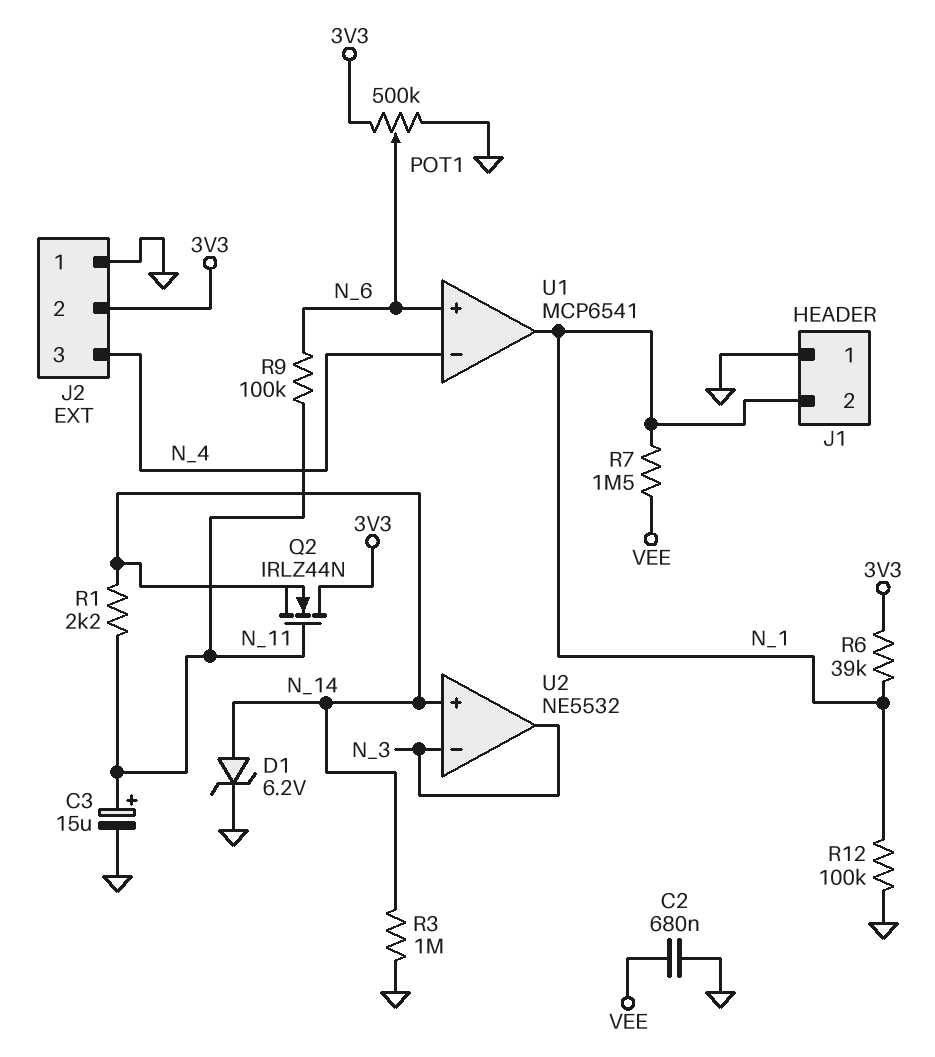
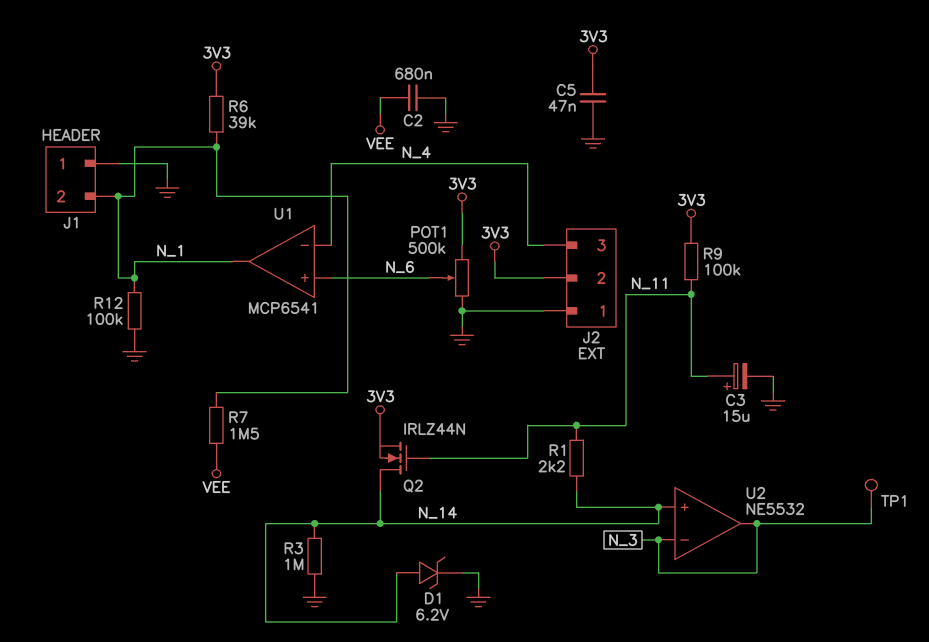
C5: none -> 47nF (3V3, GND)
Q2: NMOS IRLZ44N (G N_11, D 3V3, S N_14) -> NMOS IRLZ44N (G N_11, D N_14, S 3V3)
R9: 100k (N_6, N_11) -> 100k (3V3, N_11)
TP1: none -> test point (N_3)

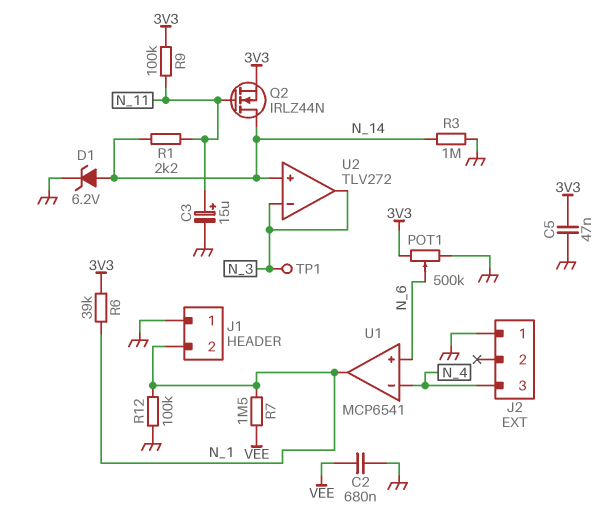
J2 pin 2: 3V3 -> none
U2: NE5532 -> TLV272

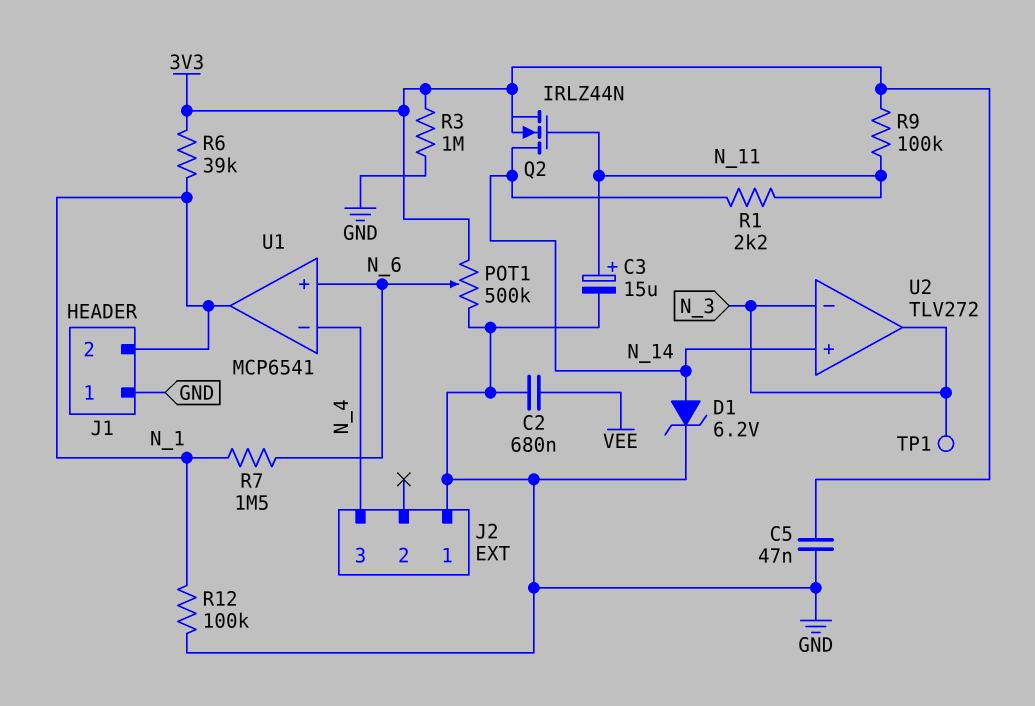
R3: 1M (GND, N_14) -> 1M (3V3, GND)
R7: 1.5M (N_1, VEE) -> 1.5M (N_1, N_6)

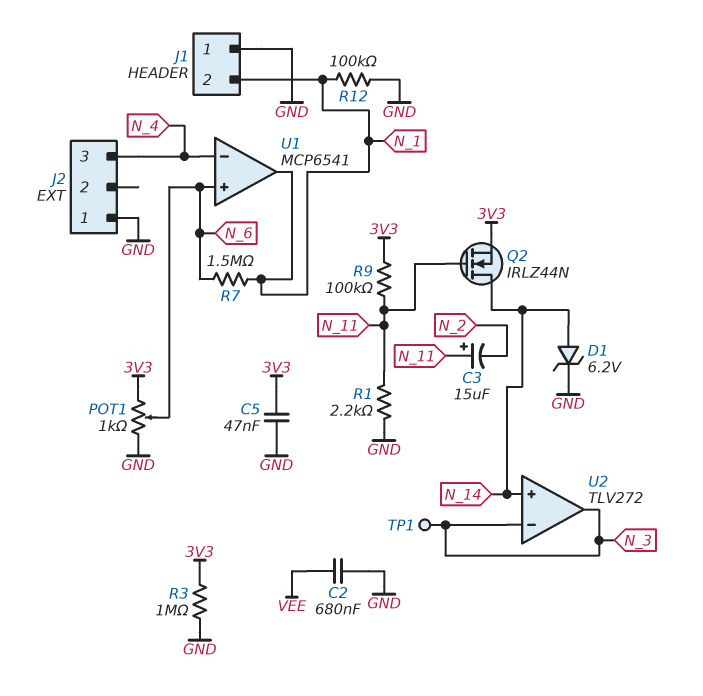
C3: 15uF (plus N_11, minus GND) -> 15uF (plus N_11, minus N_2)
POT1: 500k (3V3, GND, wiper N_6) -> 1k (3V3, GND, wiper N_6)
R1: 2.2k (N_11, N_14) -> 2.2k (GND, N_11)
R6: 39k (3V3, N_1) -> none

